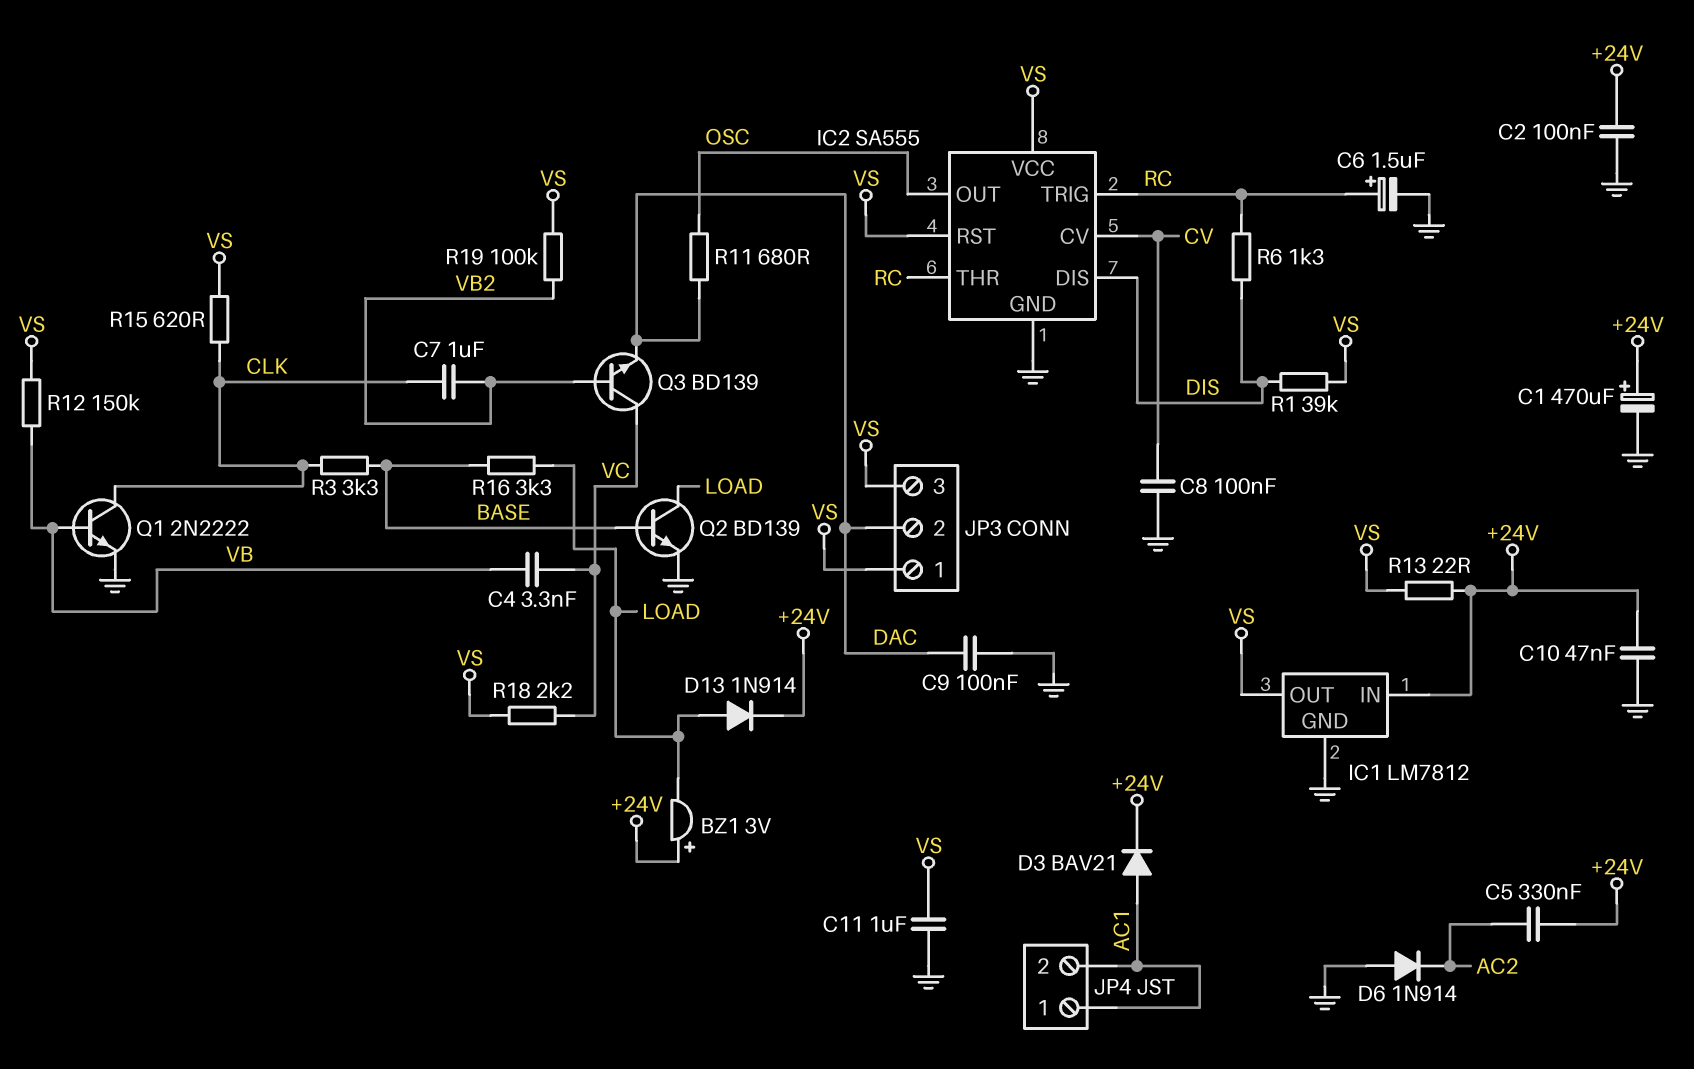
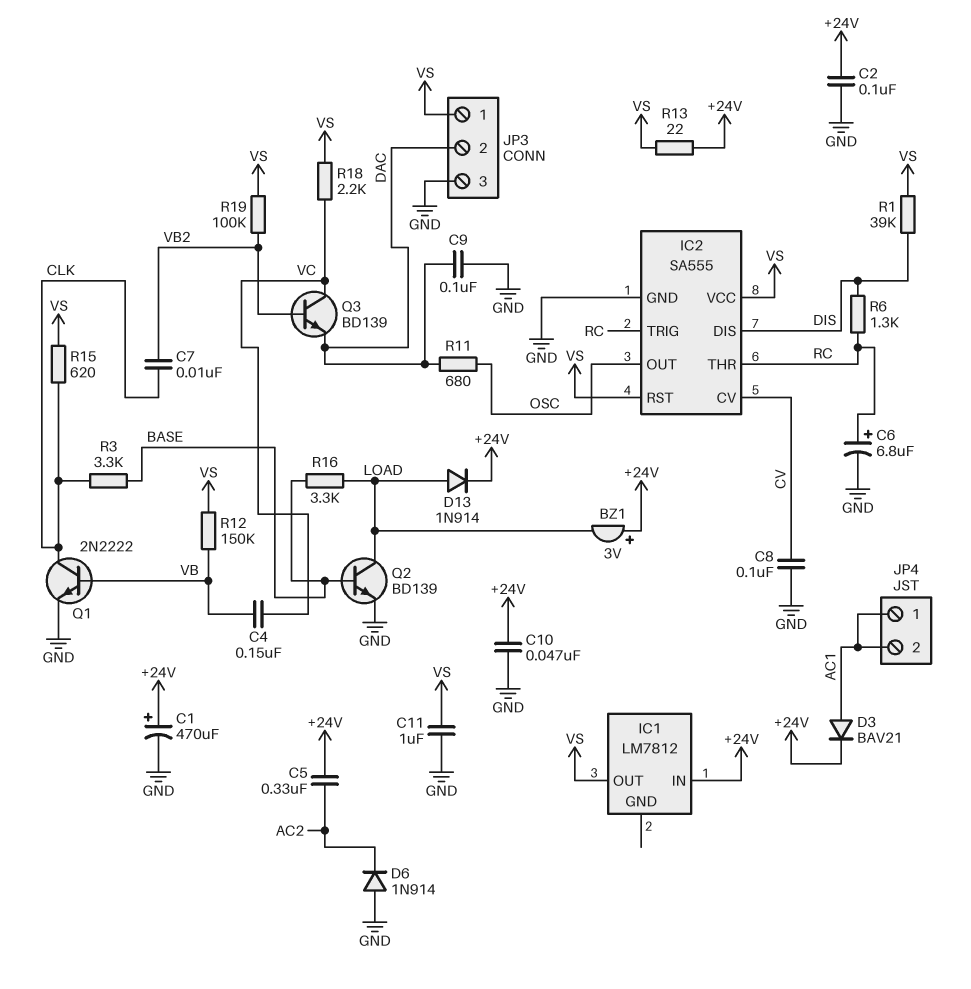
C4: 3.3nF (VB, VC) -> 150nF (VB, VC)
C6: 1.5uF (plus RC, minus GND) -> 6.8uF (plus RC, minus GND)
C7: 1uF (CLK, VB2) -> 10nF (CLK, VB2)
IC1 pin GND: GND -> none
JP3 pin 3: VS -> GND

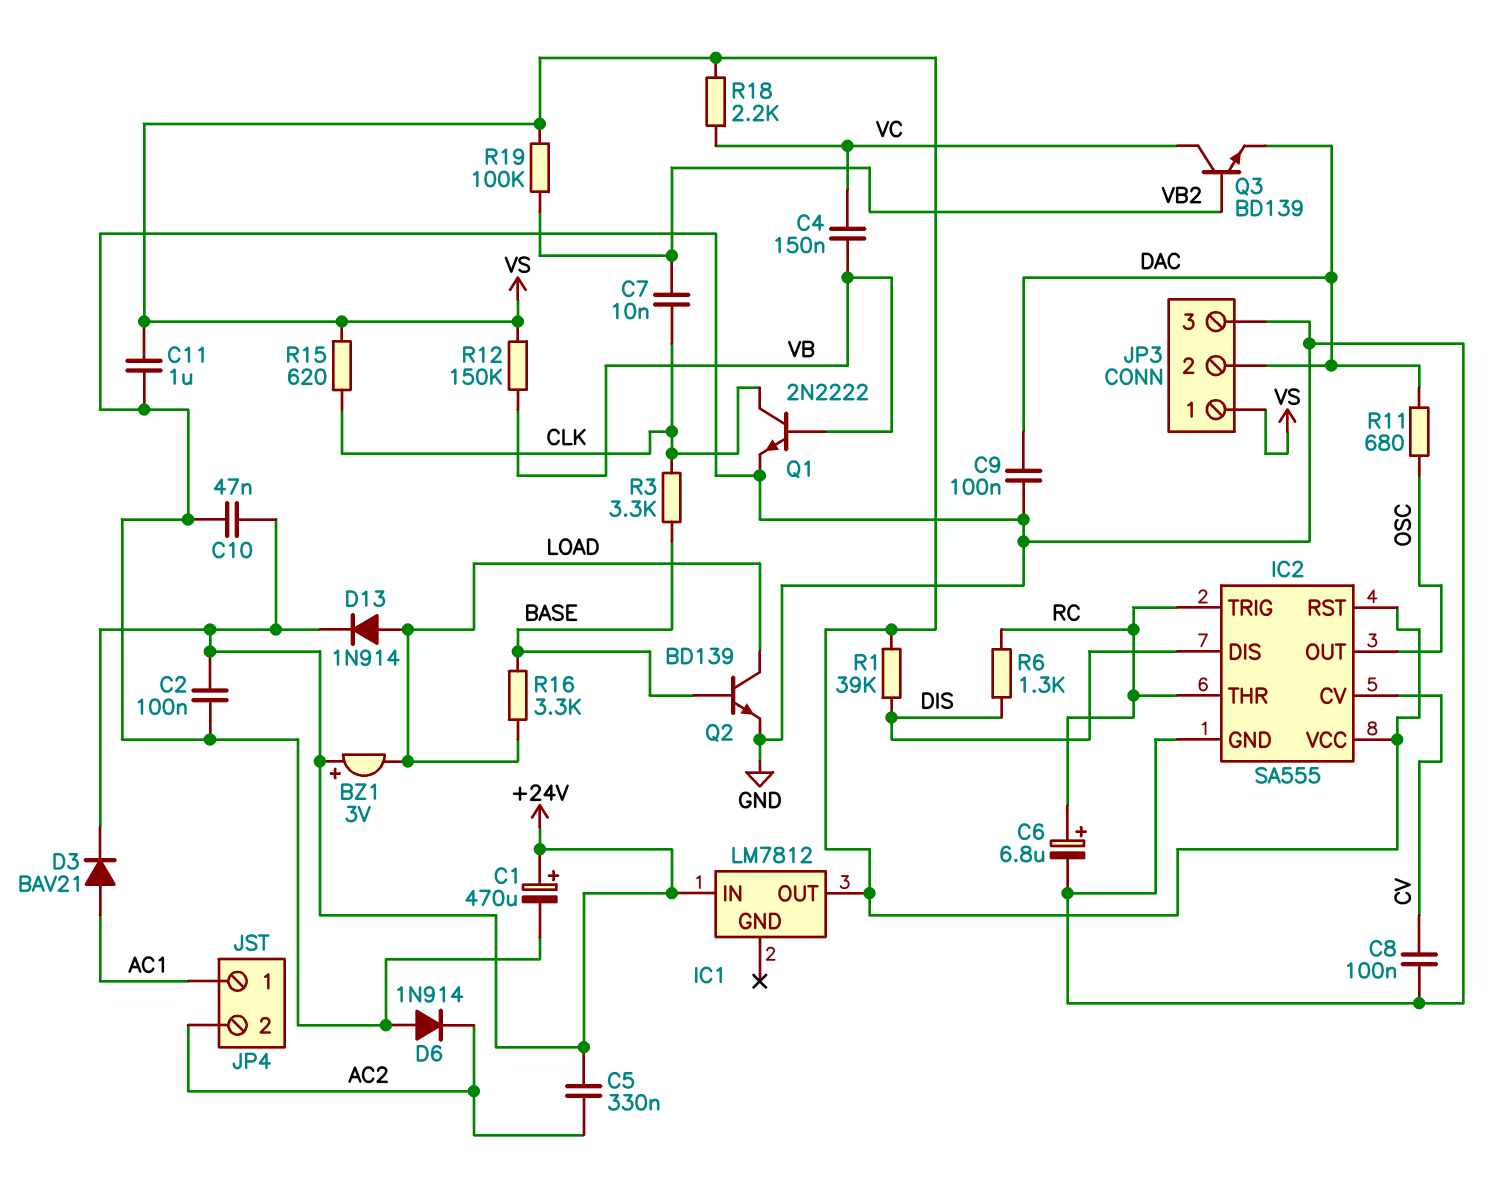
JP4 pin 2: AC1 -> AC2
R13: 22 (+24V, VS) -> none

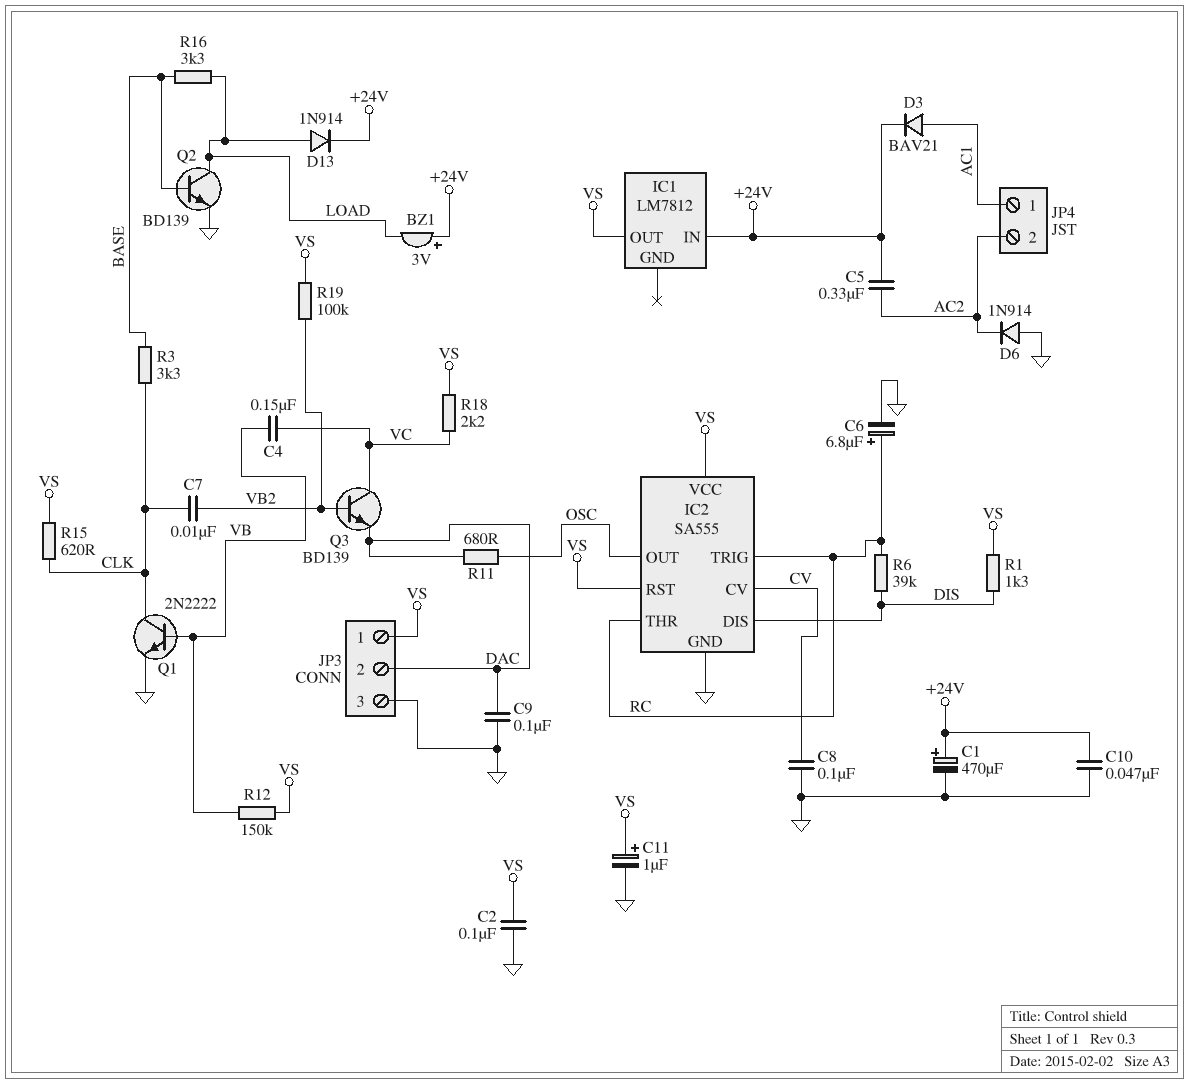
C2: 100nF (+24V, GND) -> 100nF (GND, VS)
C11: 1uF (GND, VS) -> 1uF (plus VS, minus GND)
R1: 39k (DIS, VS) -> 1.3k (DIS, VS)
R6: 1.3k (DIS, RC) -> 39k (DIS, RC)

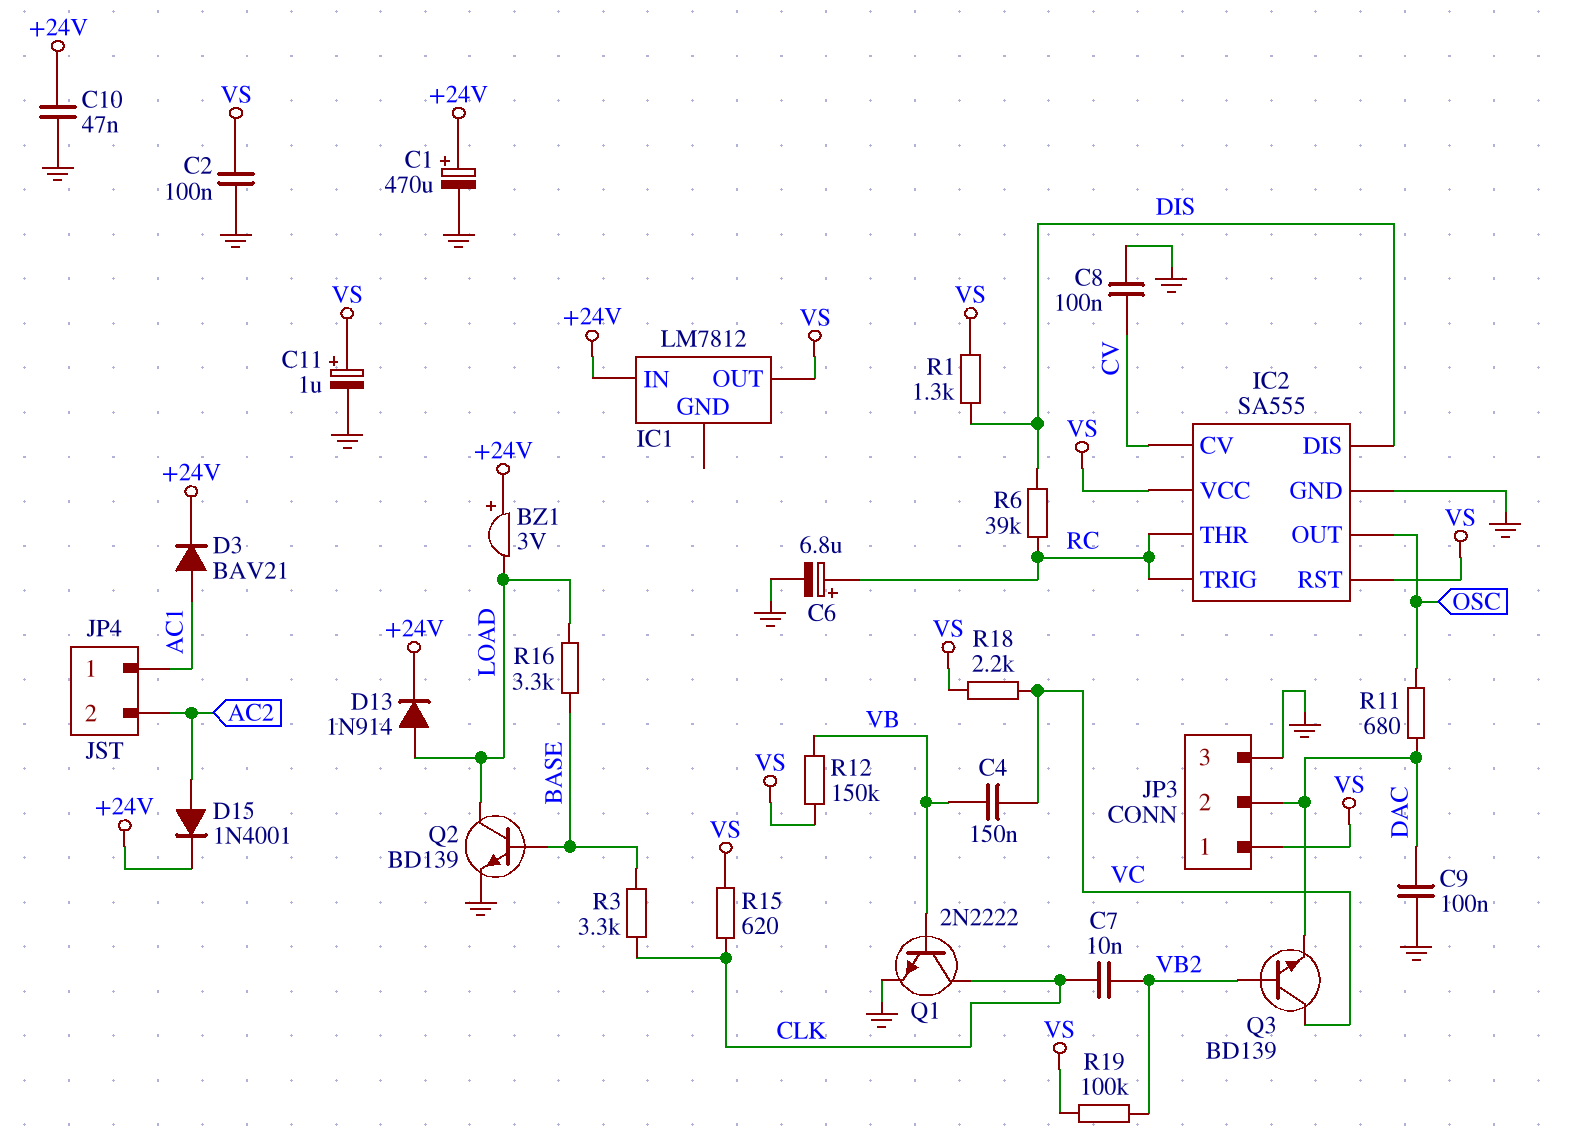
C5: 330nF (+24V, AC2) -> none
D6: diode 1N914 (A GND, K AC2) -> none
D15: none -> diode 1N4001 (A AC2, K +24V)

